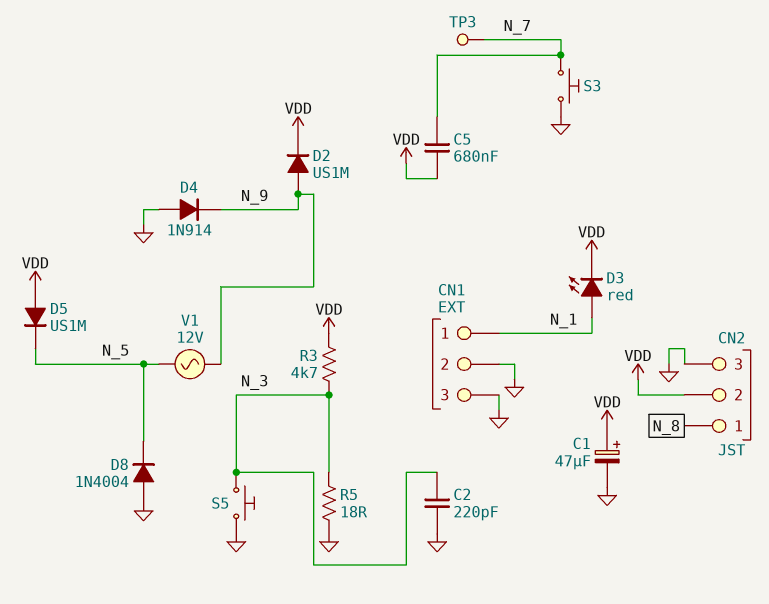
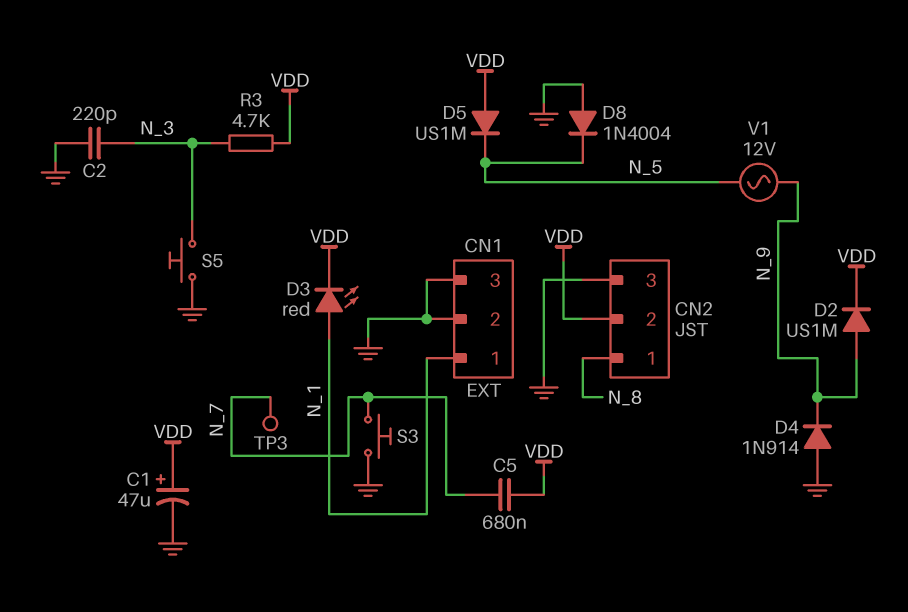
R5: 18 (GND, N_3) -> none

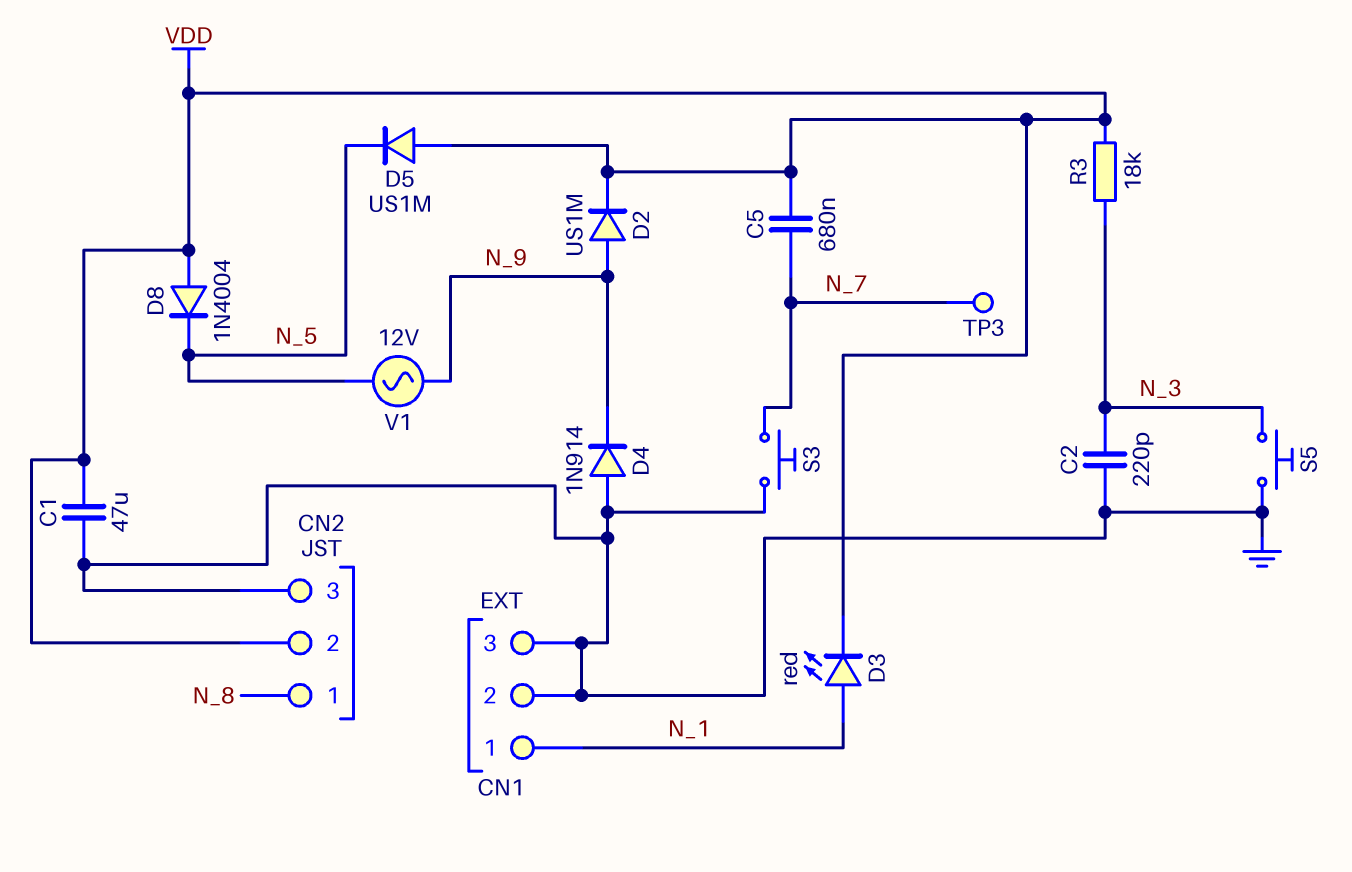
C1: 47uF (plus VDD, minus GND) -> 47uF (GND, VDD)
D8: diode 1N4004 (A GND, K N_5) -> diode 1N4004 (A VDD, K N_5)
R3: 4.7k (N_3, VDD) -> 18k (N_3, VDD)

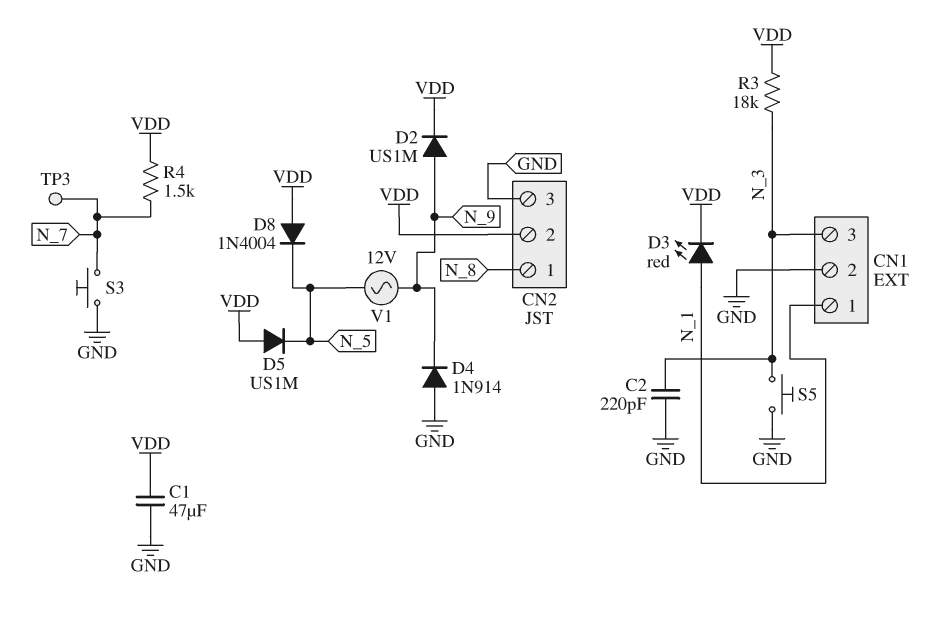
C5: 680nF (N_7, VDD) -> none
CN1 pin 3: GND -> N_3
R4: none -> 1.5k (N_7, VDD)

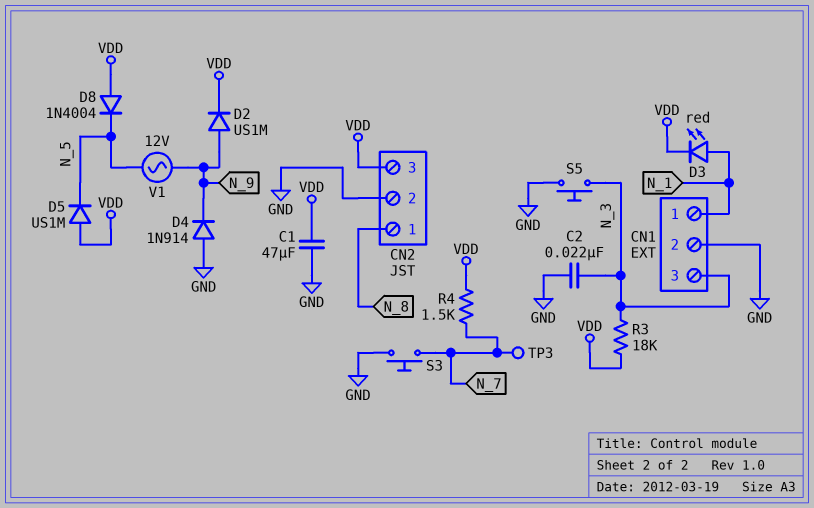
C2: 220pF (GND, N_3) -> 22nF (GND, N_3)
CN2 pin 2: VDD -> GND
CN2 pin 3: GND -> VDD

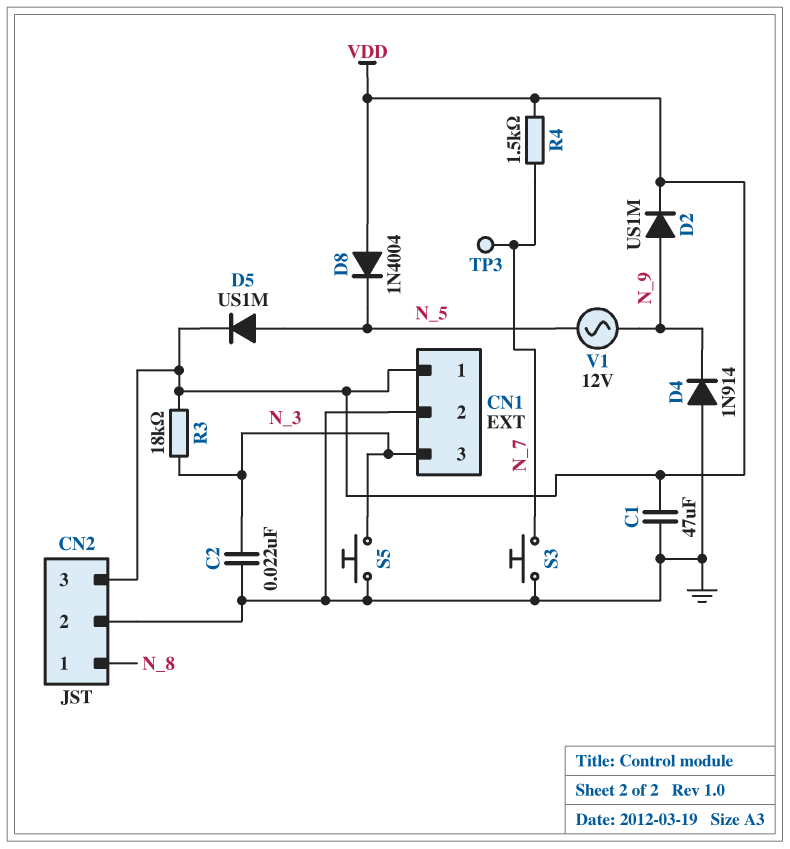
CN1 pin 1: N_1 -> VDD
D3: LED red (A N_1, K VDD) -> none
D5: diode US1M (A VDD, K N_5) -> diode US1M (A N_5, K VDD)

